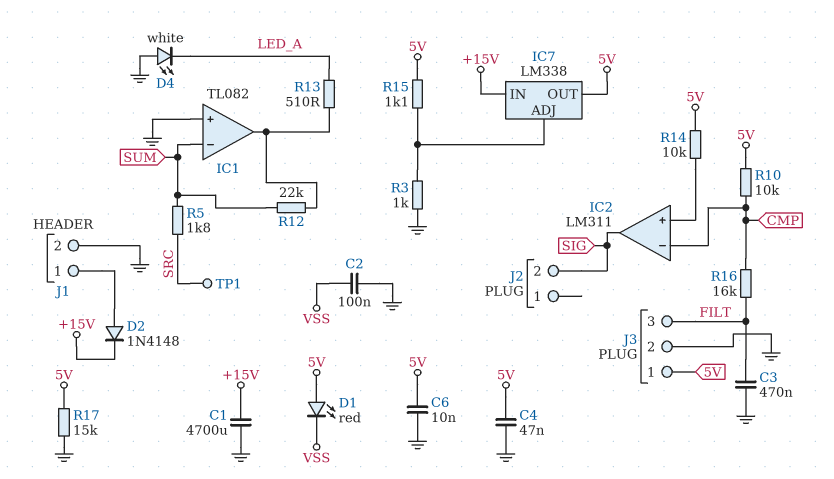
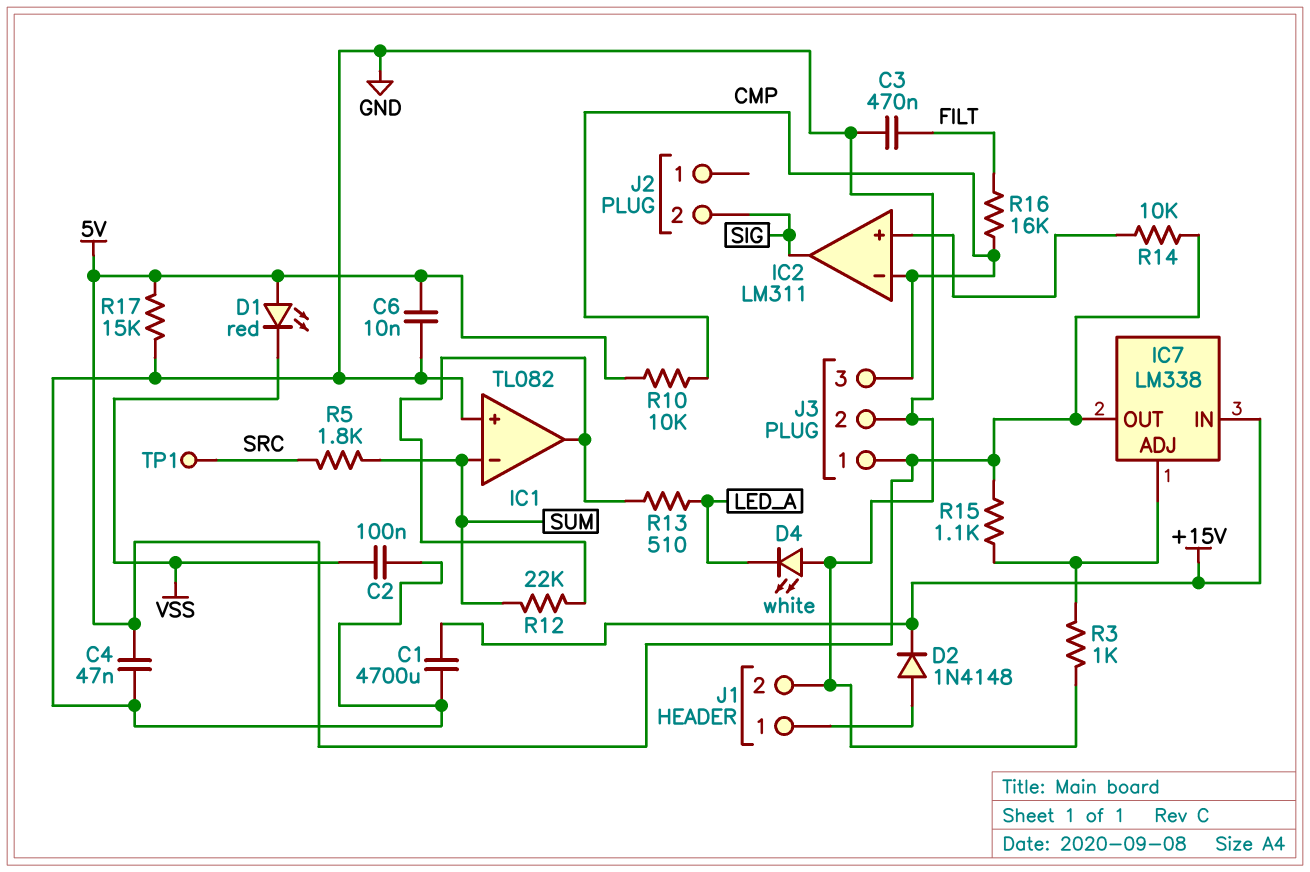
J3 pin 3: FILT -> CMP

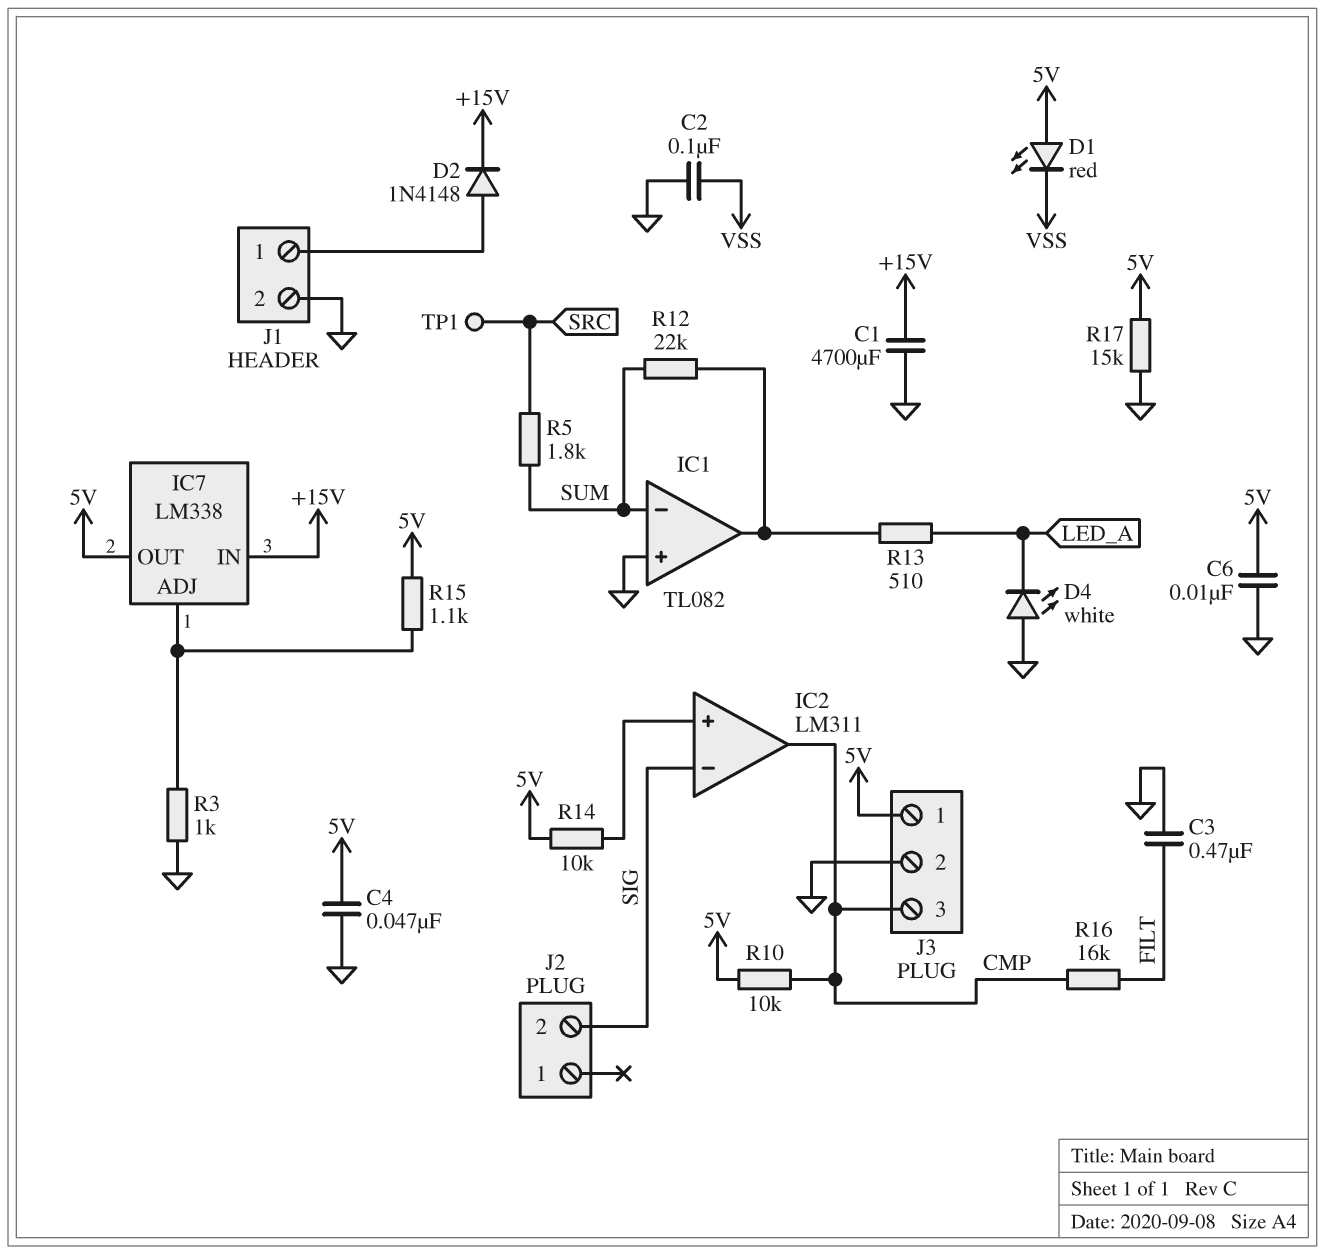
IC2 pin in-: CMP -> SIG
IC2 pin out: SIG -> CMP

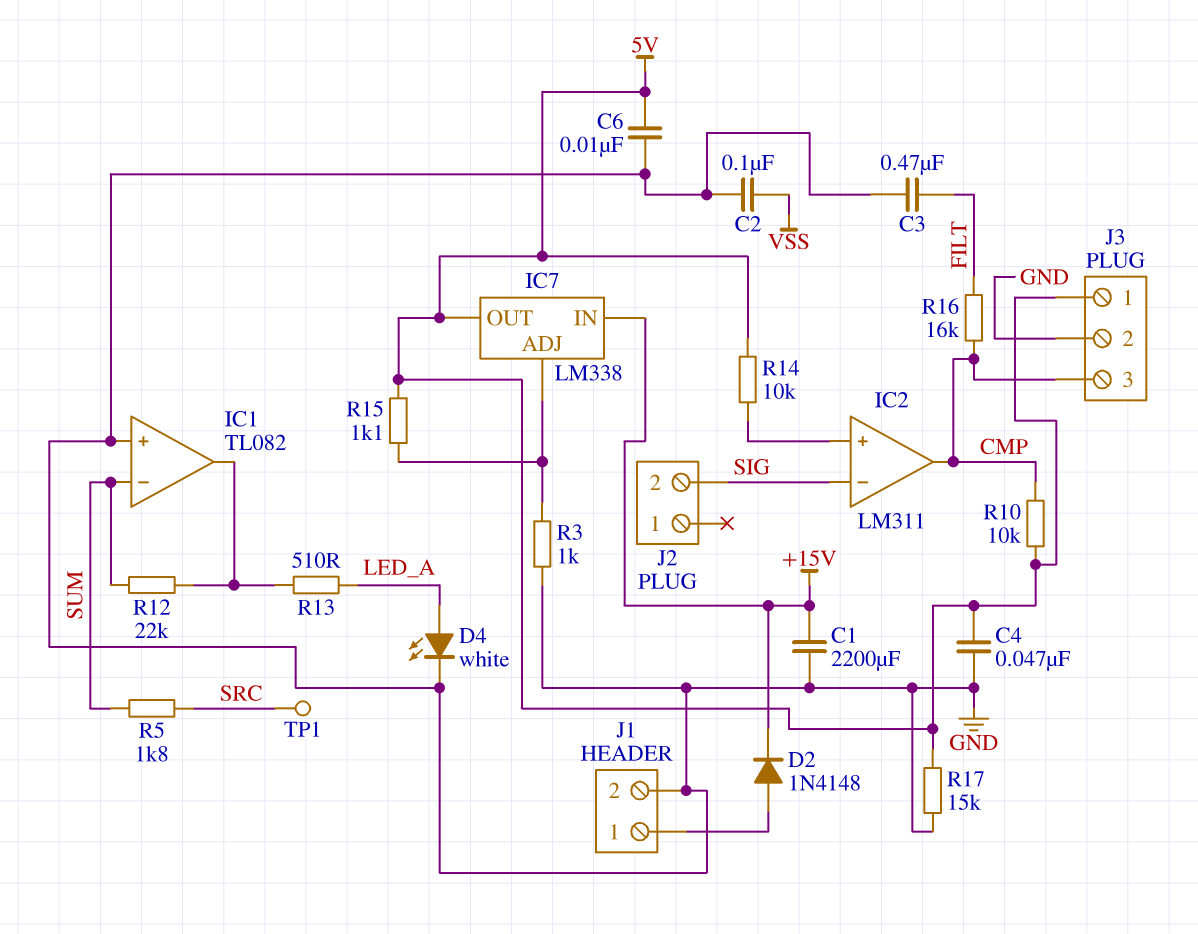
C1: 4700uF (+15V, GND) -> 2200uF (+15V, GND)
D1: LED red (A 5V, K VSS) -> none
D4: LED white (A GND, K LED_A) -> LED white (A LED_A, K GND)

